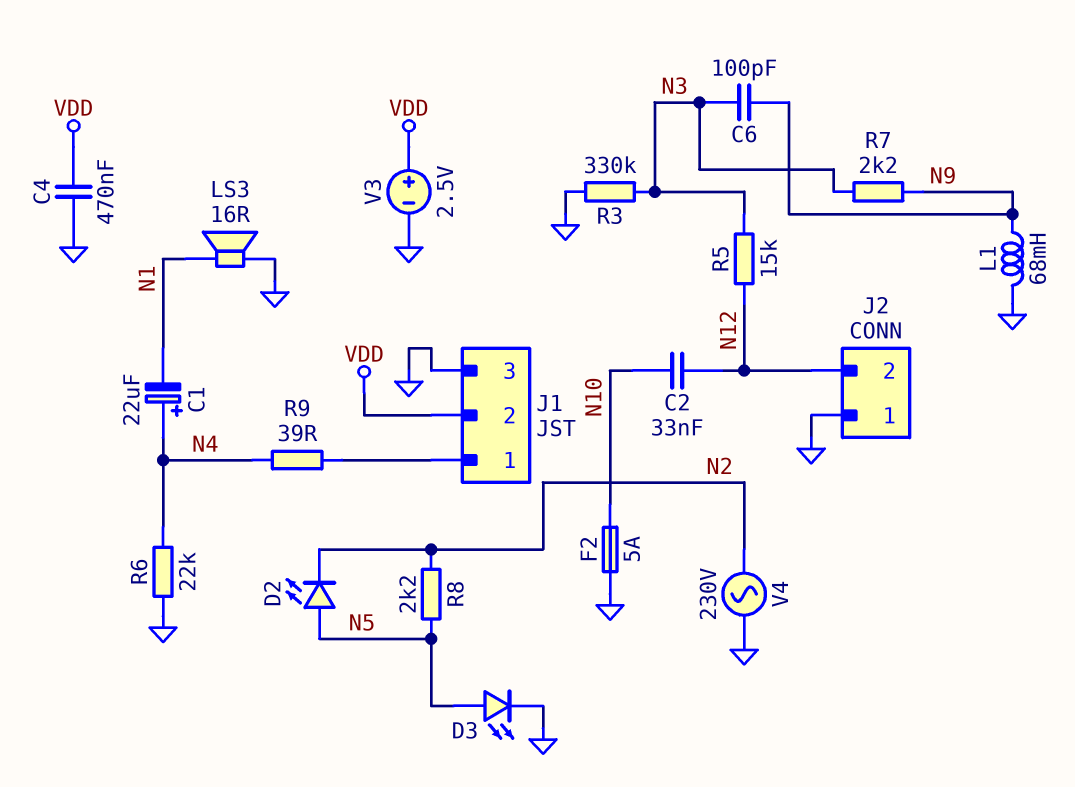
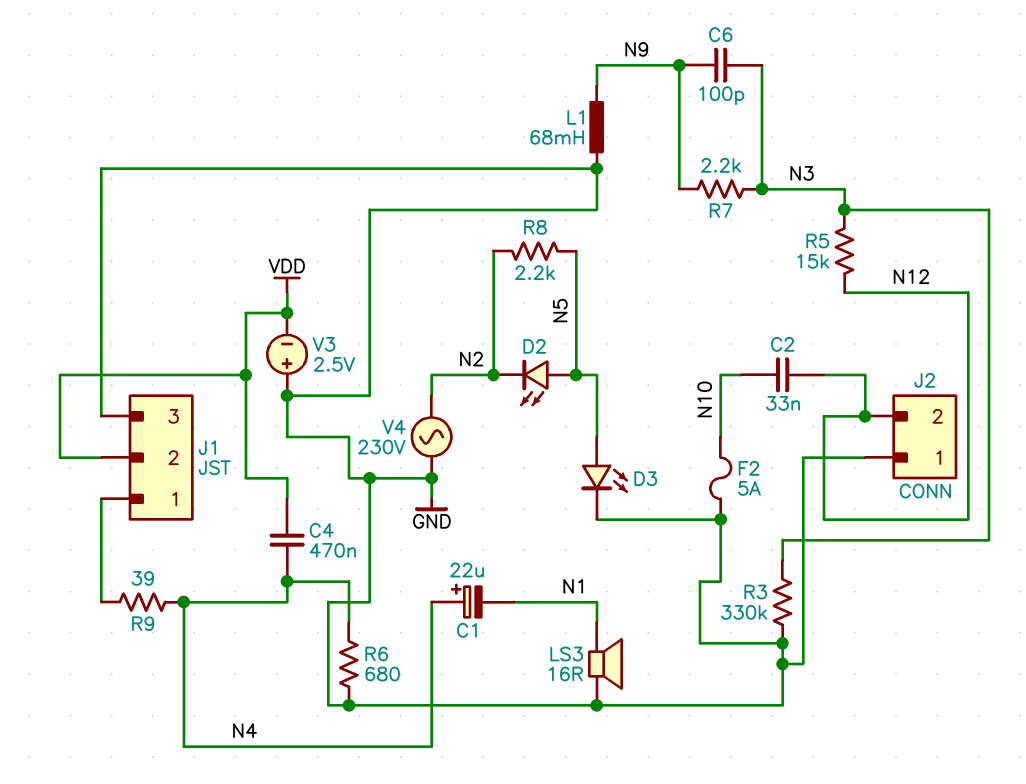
C4: 470nF (GND, VDD) -> 470nF (N4, VDD)
R6: 22k (GND, N4) -> 680 (GND, N4)
V3: 2.5V (plus VDD, minus GND) -> 2.5V (plus GND, minus VDD)

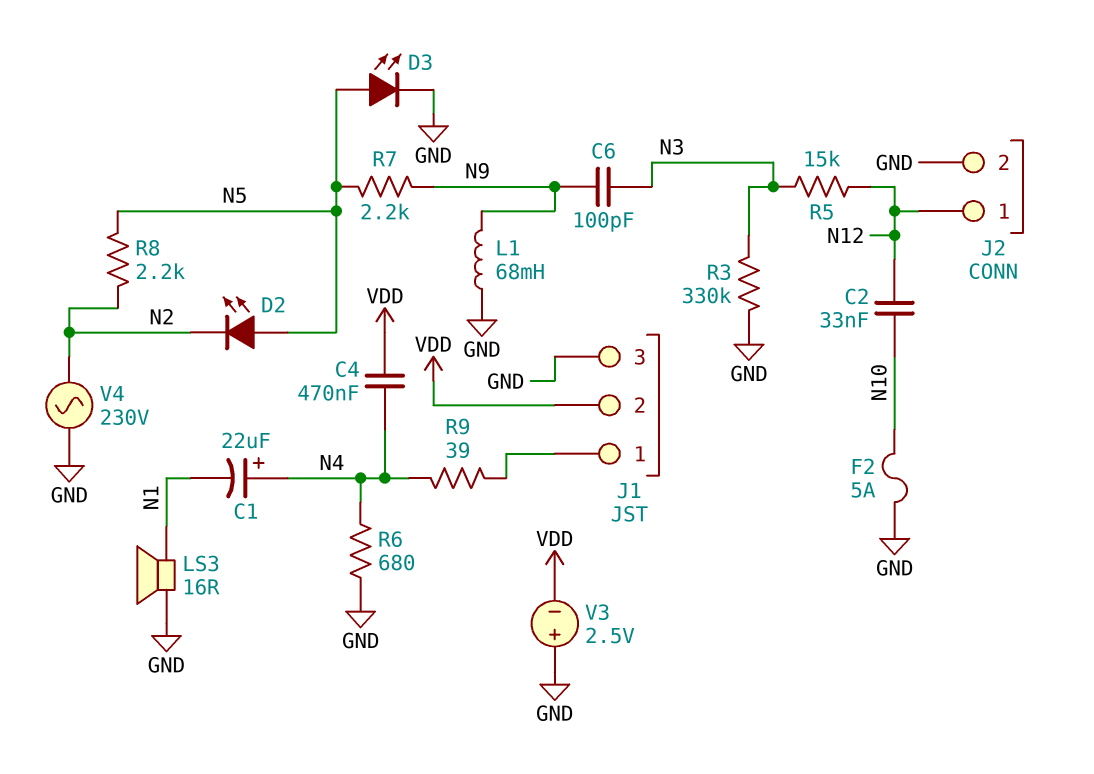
J2 pin 1: GND -> N12
J2 pin 2: N12 -> GND
R7: 2.2k (N3, N9) -> 2.2k (N5, N9)

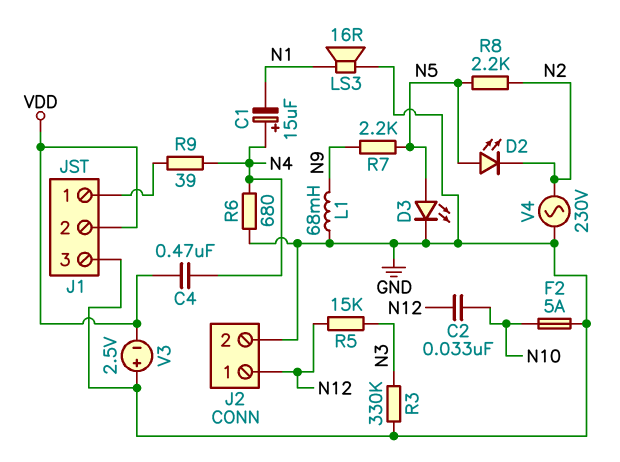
C1: 22uF (plus N4, minus N1) -> 15uF (plus N4, minus N1)
C6: 100pF (N3, N9) -> none

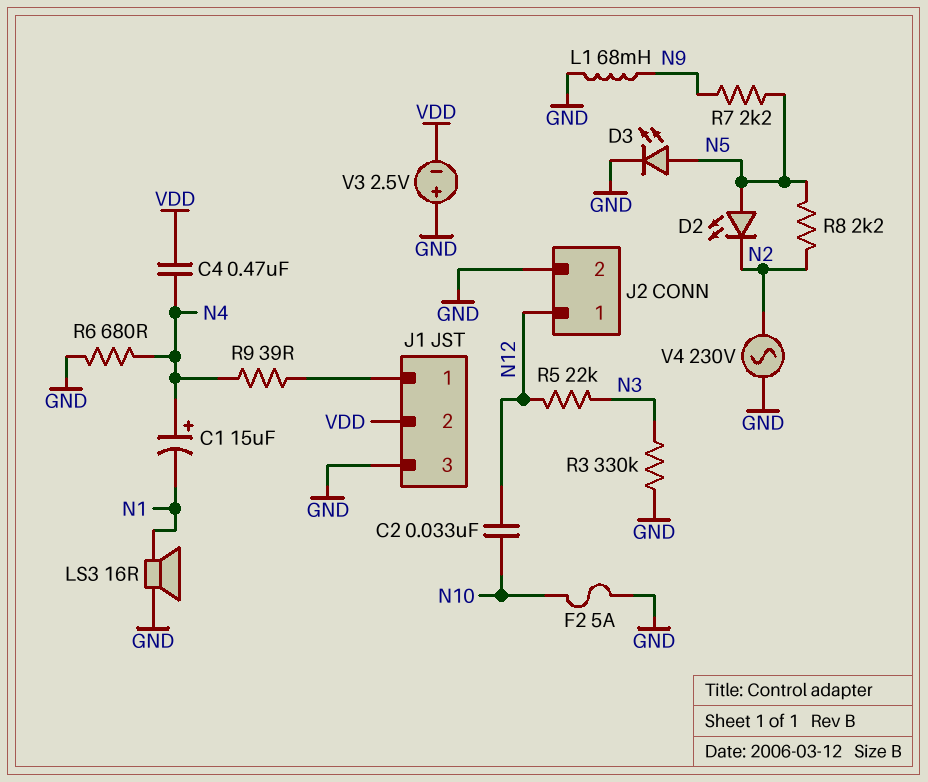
R5: 15k (N3, N12) -> 22k (N3, N12)

